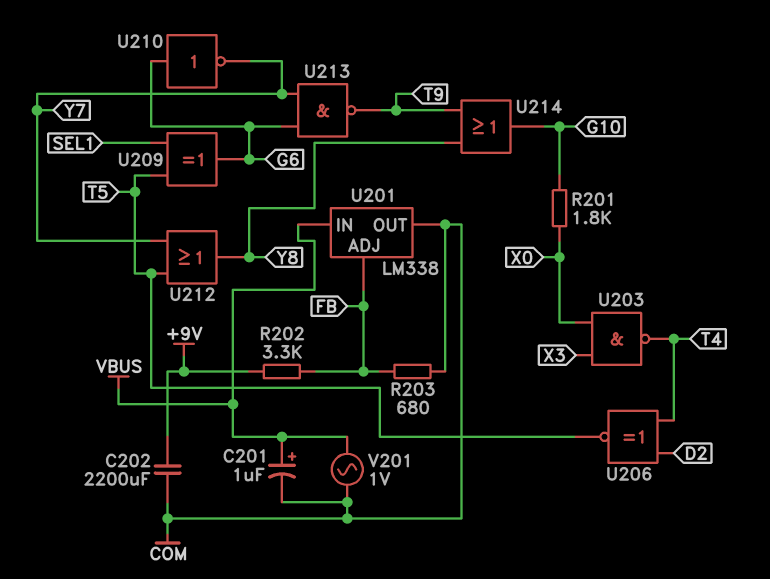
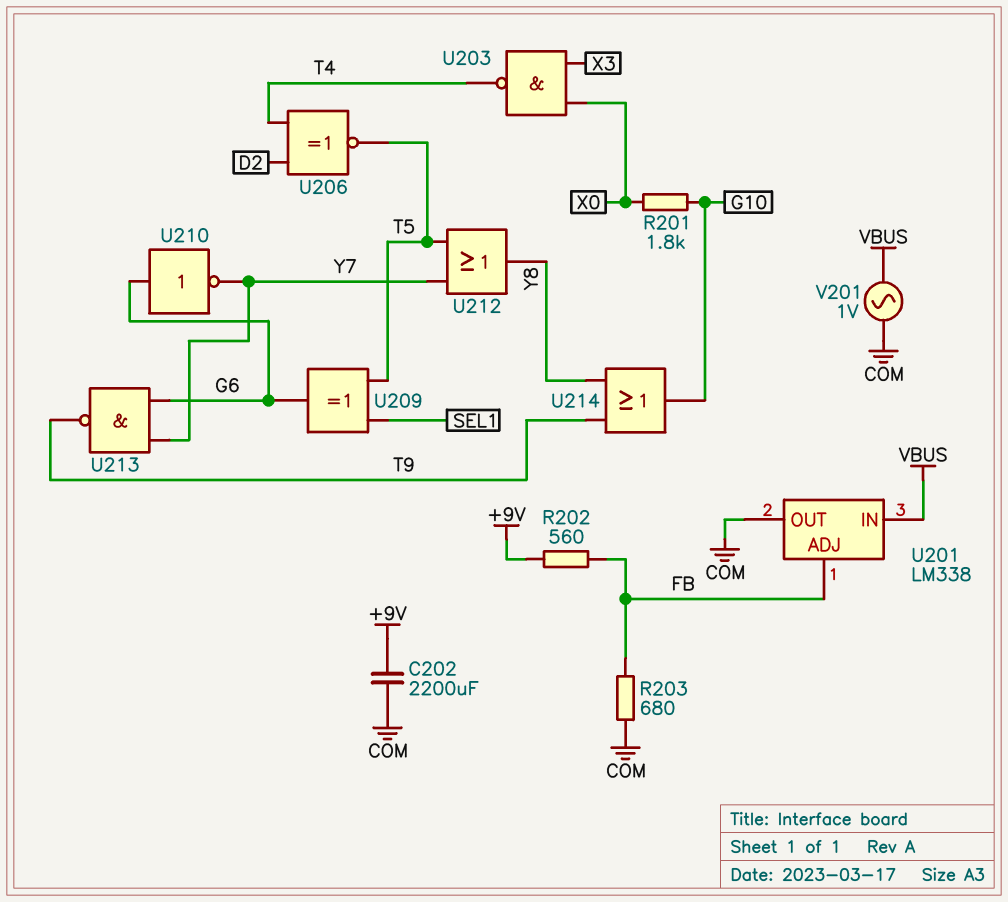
C201: 1uF (plus VBUS, minus COM) -> none
R202: 3.3k (+9V, FB) -> 560 (+9V, FB)

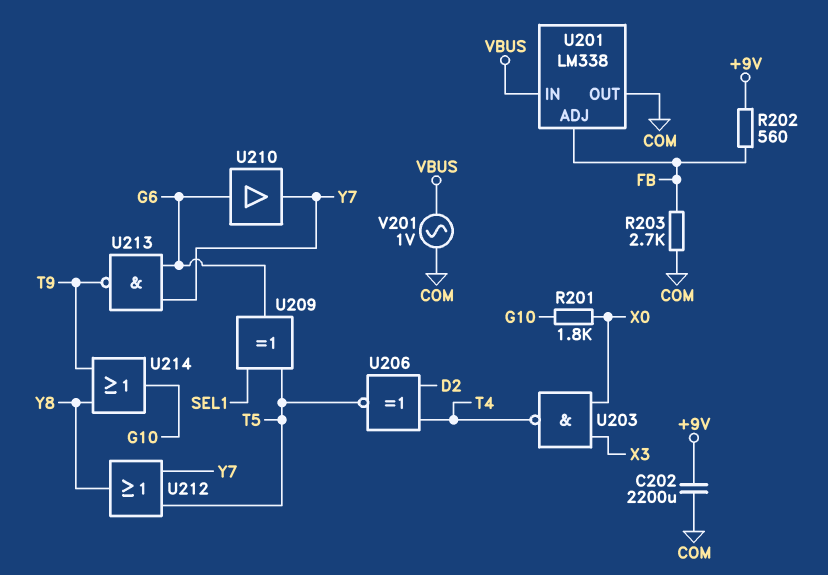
R203: 680 (COM, FB) -> 2.7k (COM, FB)
U210: NOT (in G6, out Y7) -> buffer (in G6, out Y7)

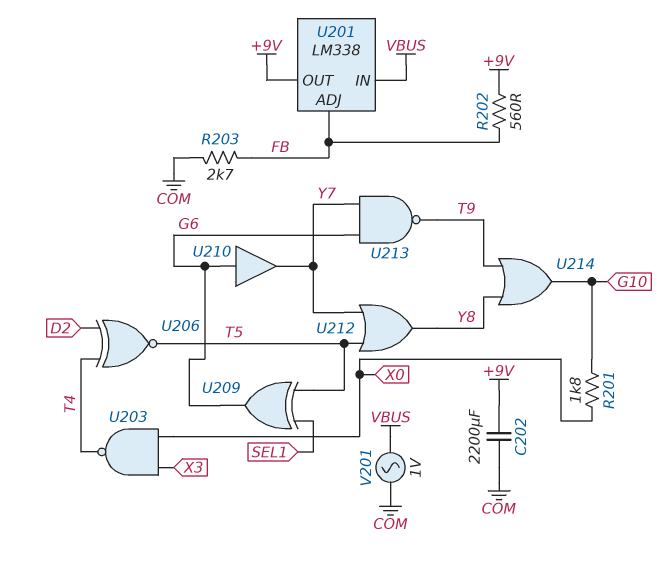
U201 pin OUT: COM -> +9V

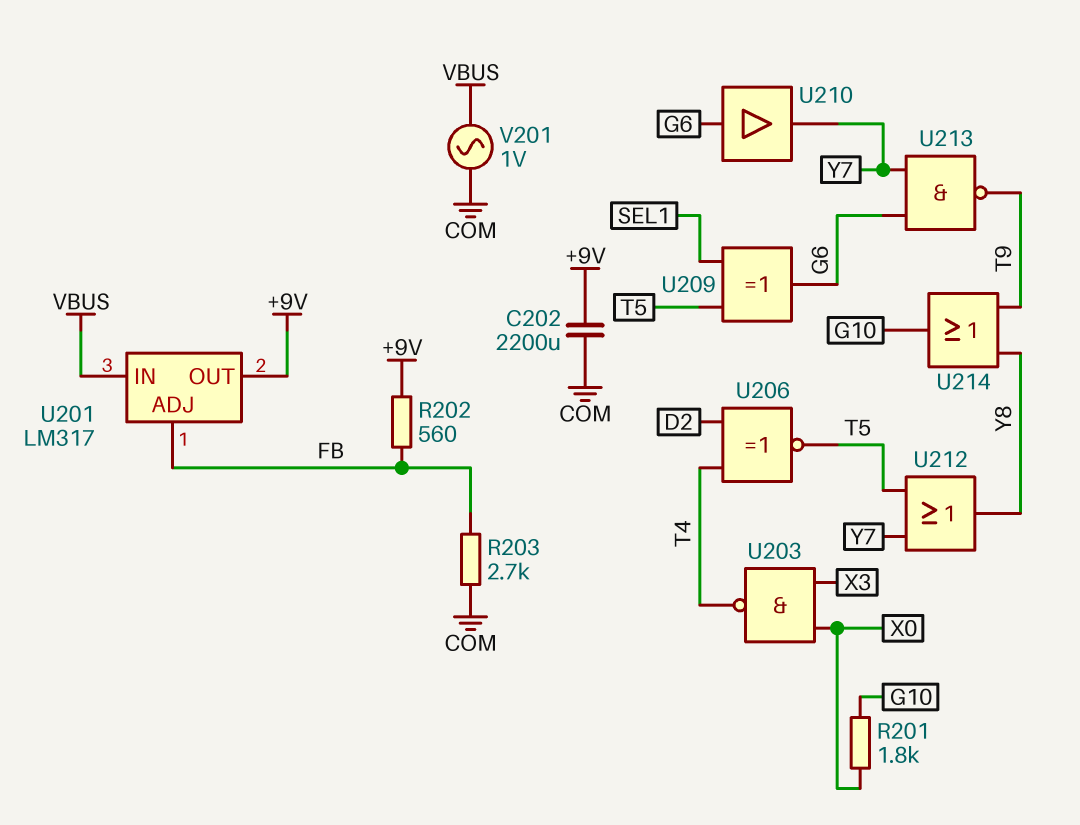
U201: LM338 -> LM317

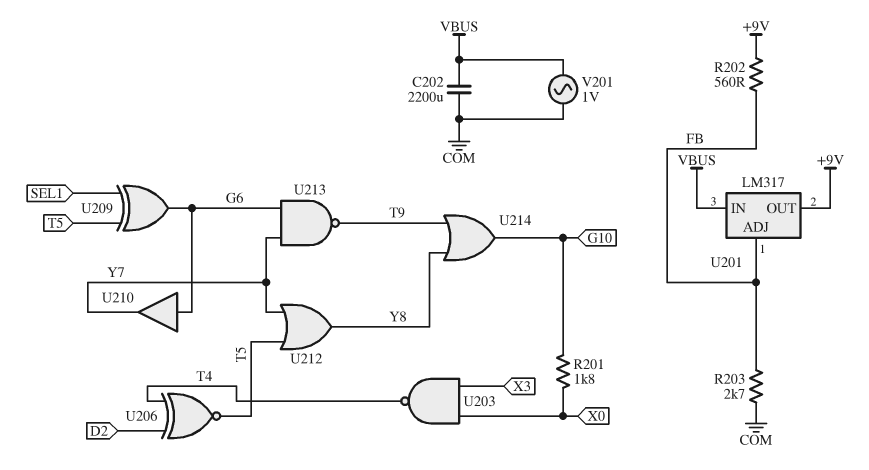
C202: 2200uF (+9V, COM) -> 2200uF (COM, VBUS)

